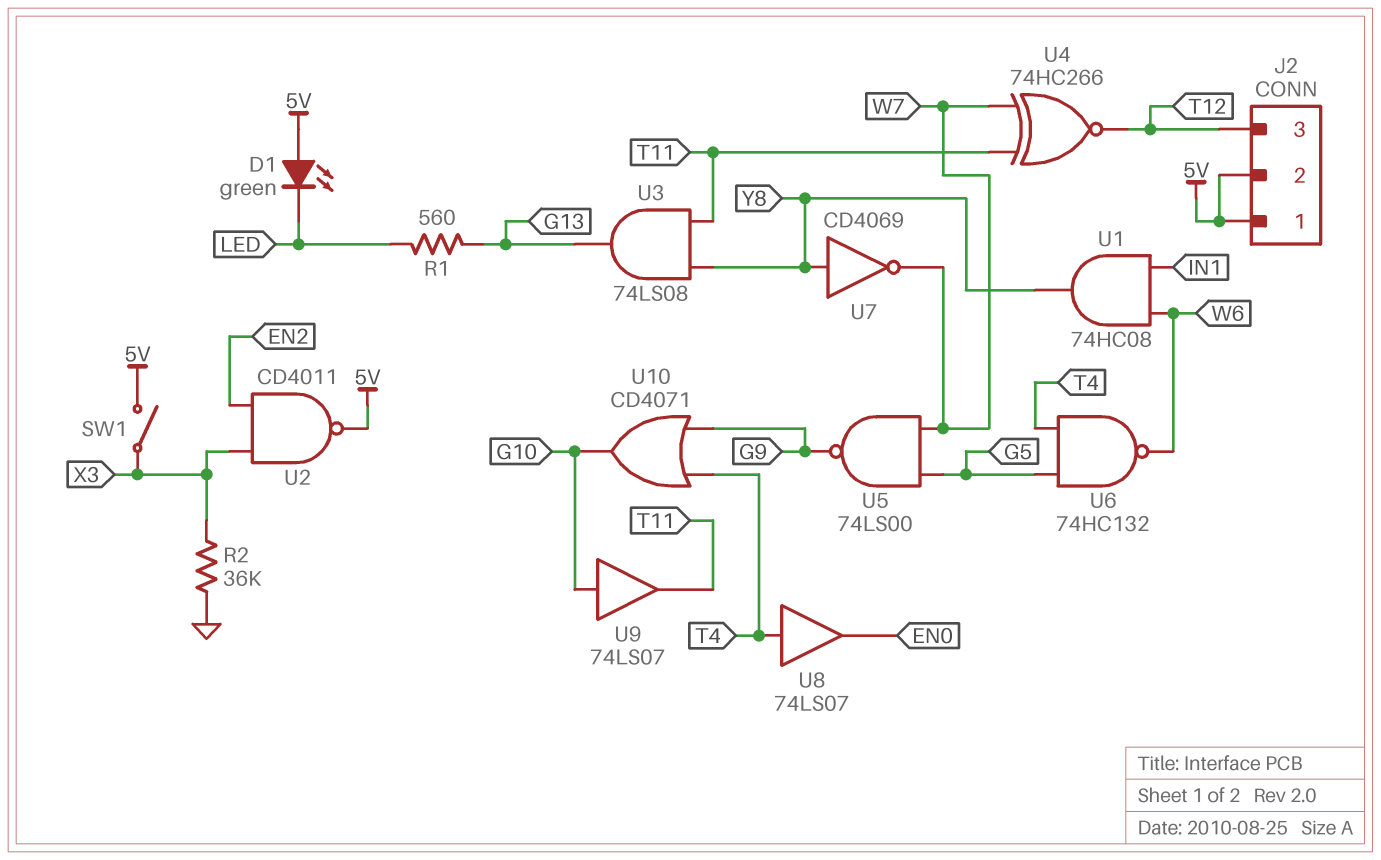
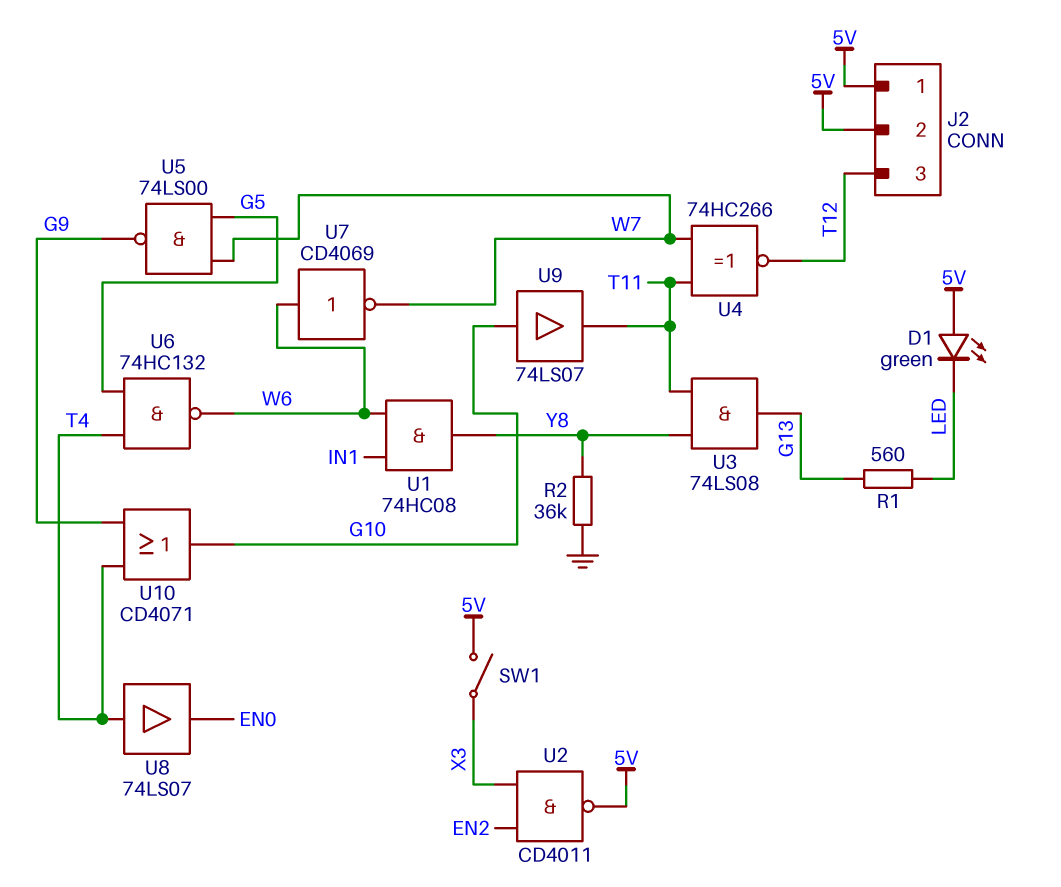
R2: 36k (GND, X3) -> 36k (GND, Y8)
U7: NOT CD4069 (in Y8, out W7) -> NOT CD4069 (in W6, out W7)

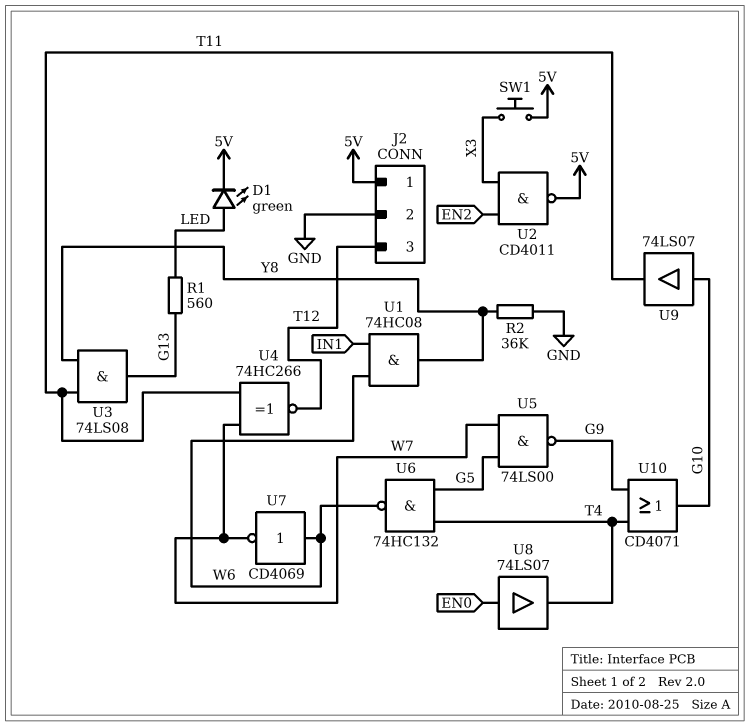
D1: LED green (A 5V, K LED) -> LED green (A LED, K 5V)
J2 pin 2: 5V -> GND
SW1: switch (5V, X3) -> button (5V, X3)
U8: buffer 74LS07 (in T4, out EN0) -> buffer 74LS07 (in EN0, out T4)

